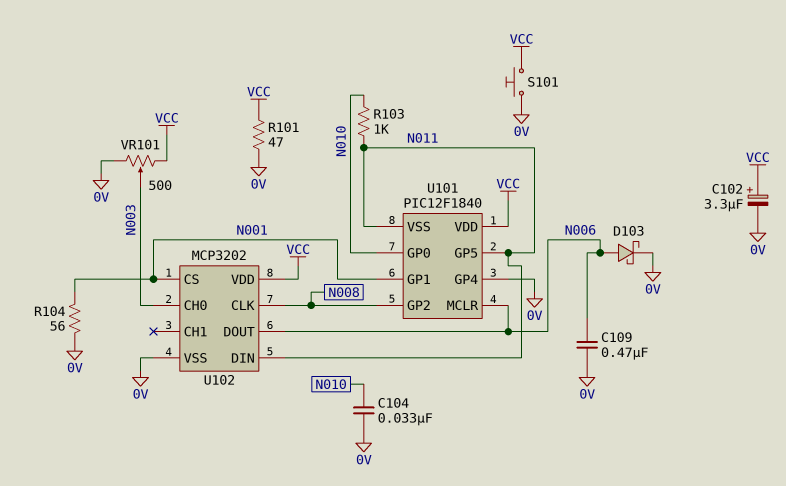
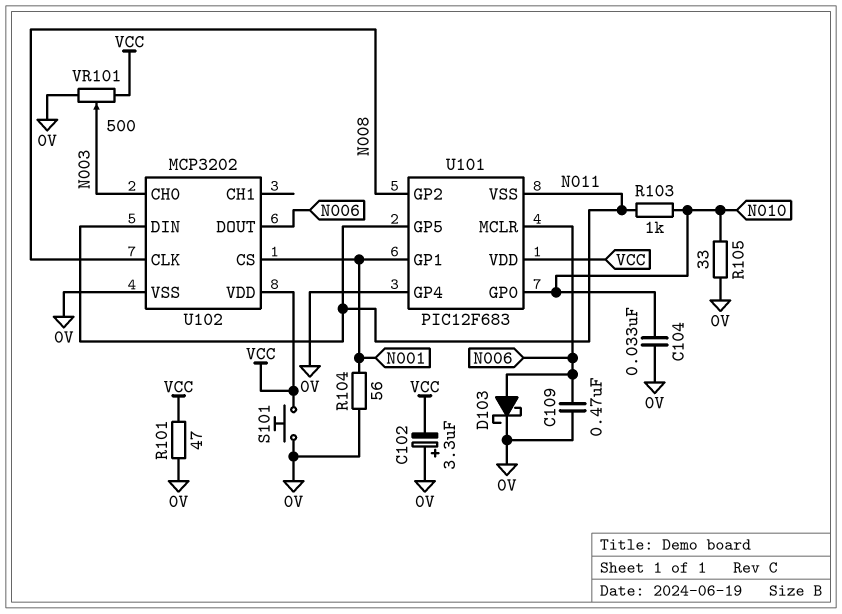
C102: 3.3uF (plus VCC, minus 0V) -> 3.3uF (plus 0V, minus VCC)
R105: none -> 33 (0V, N010)
U101: PIC12F1840 -> PIC12F683

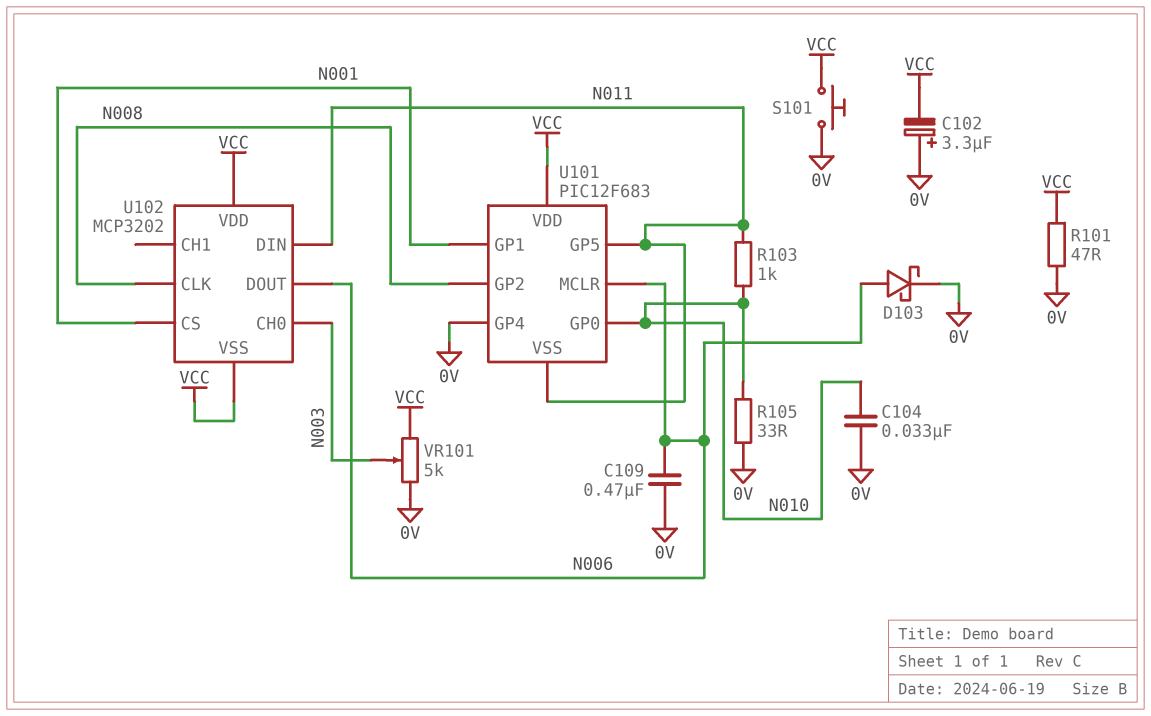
R104: 56 (0V, N001) -> none
U102 pin VSS: 0V -> VCC
VR101: 500 (0V, VCC, wiper N003) -> 5k (0V, VCC, wiper N003)

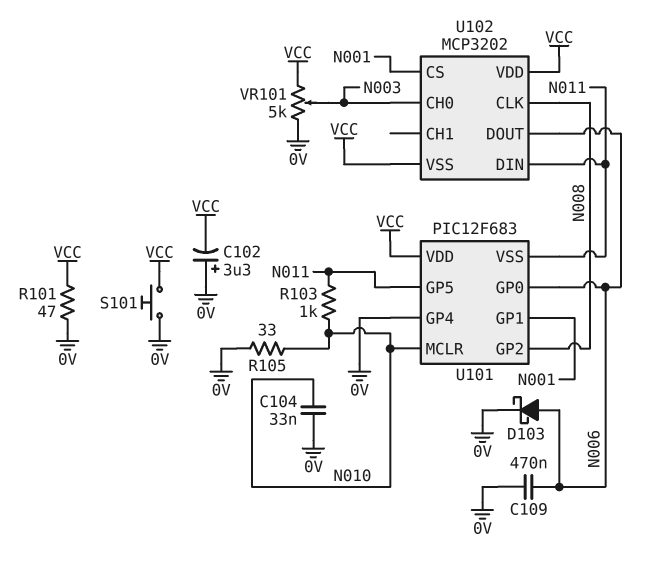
U101 pin GP0: N010 -> N006
U101 pin MCLR: N006 -> N010

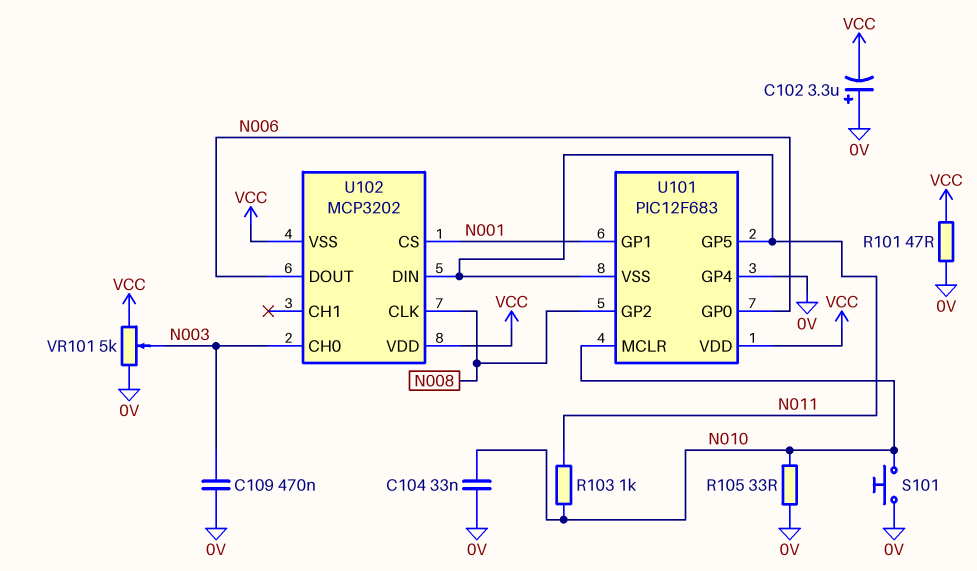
C109: 470nF (0V, N006) -> 470nF (0V, N003)
D103: schottky (A N006, K 0V) -> none
S101: button (0V, VCC) -> button (0V, N010)

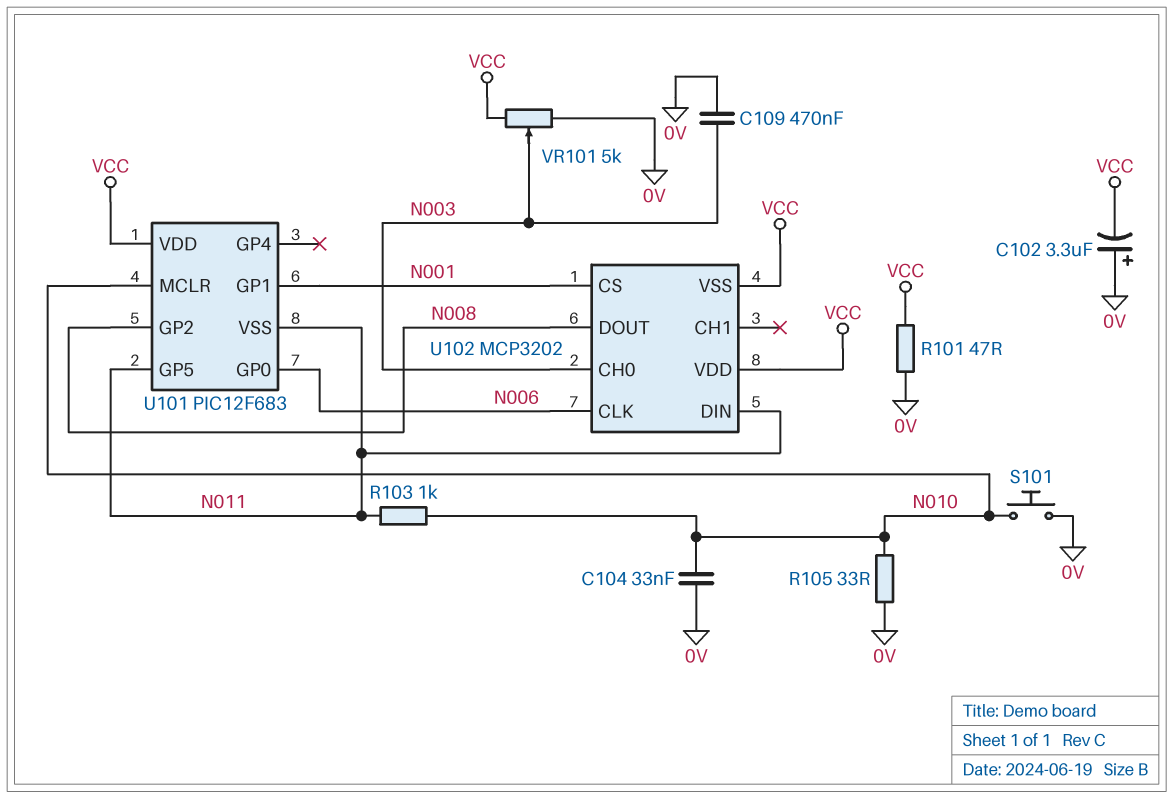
U101 pin GP4: 0V -> none
U102 pin CLK: N008 -> N006
U102 pin DOUT: N006 -> N008

